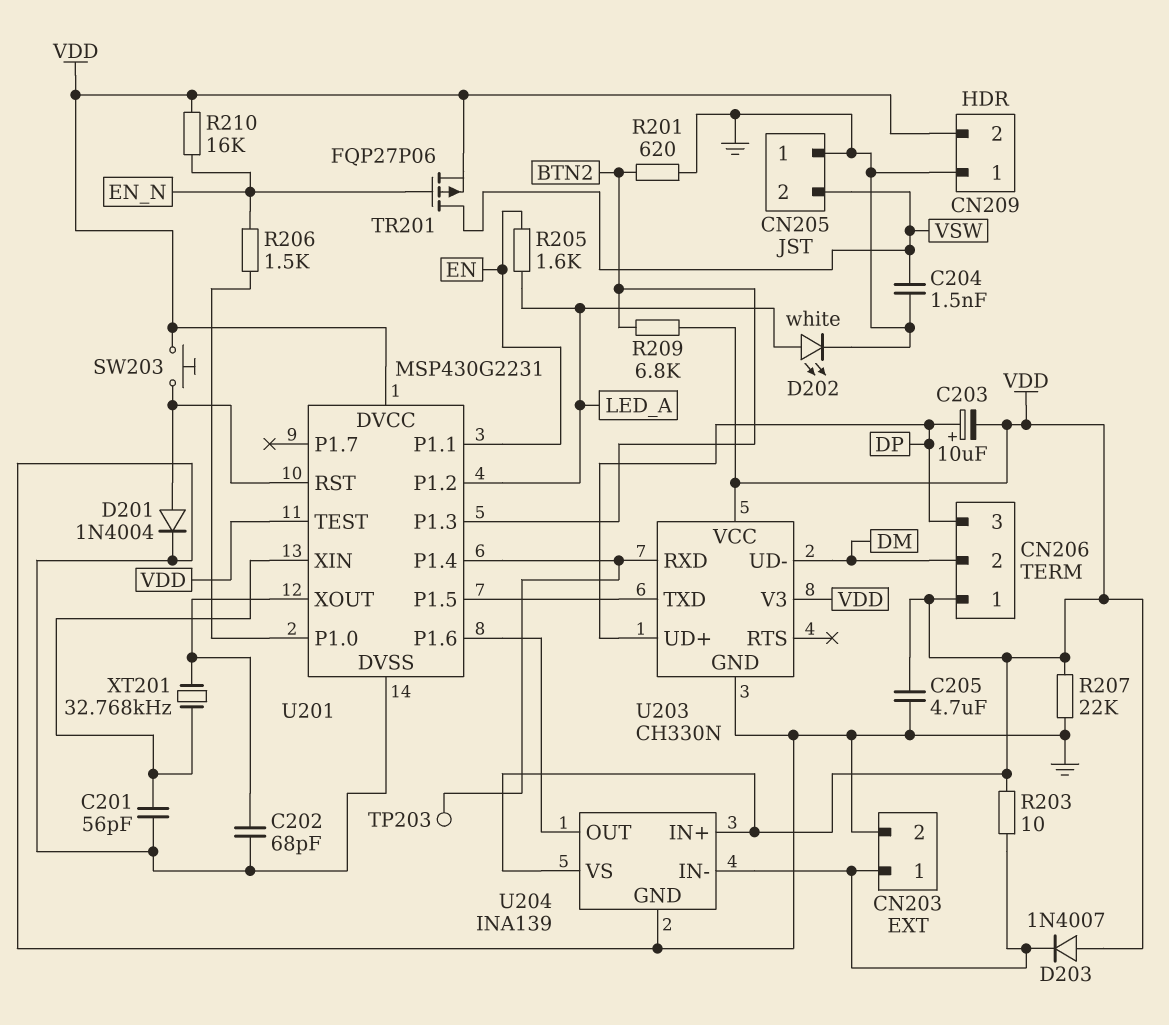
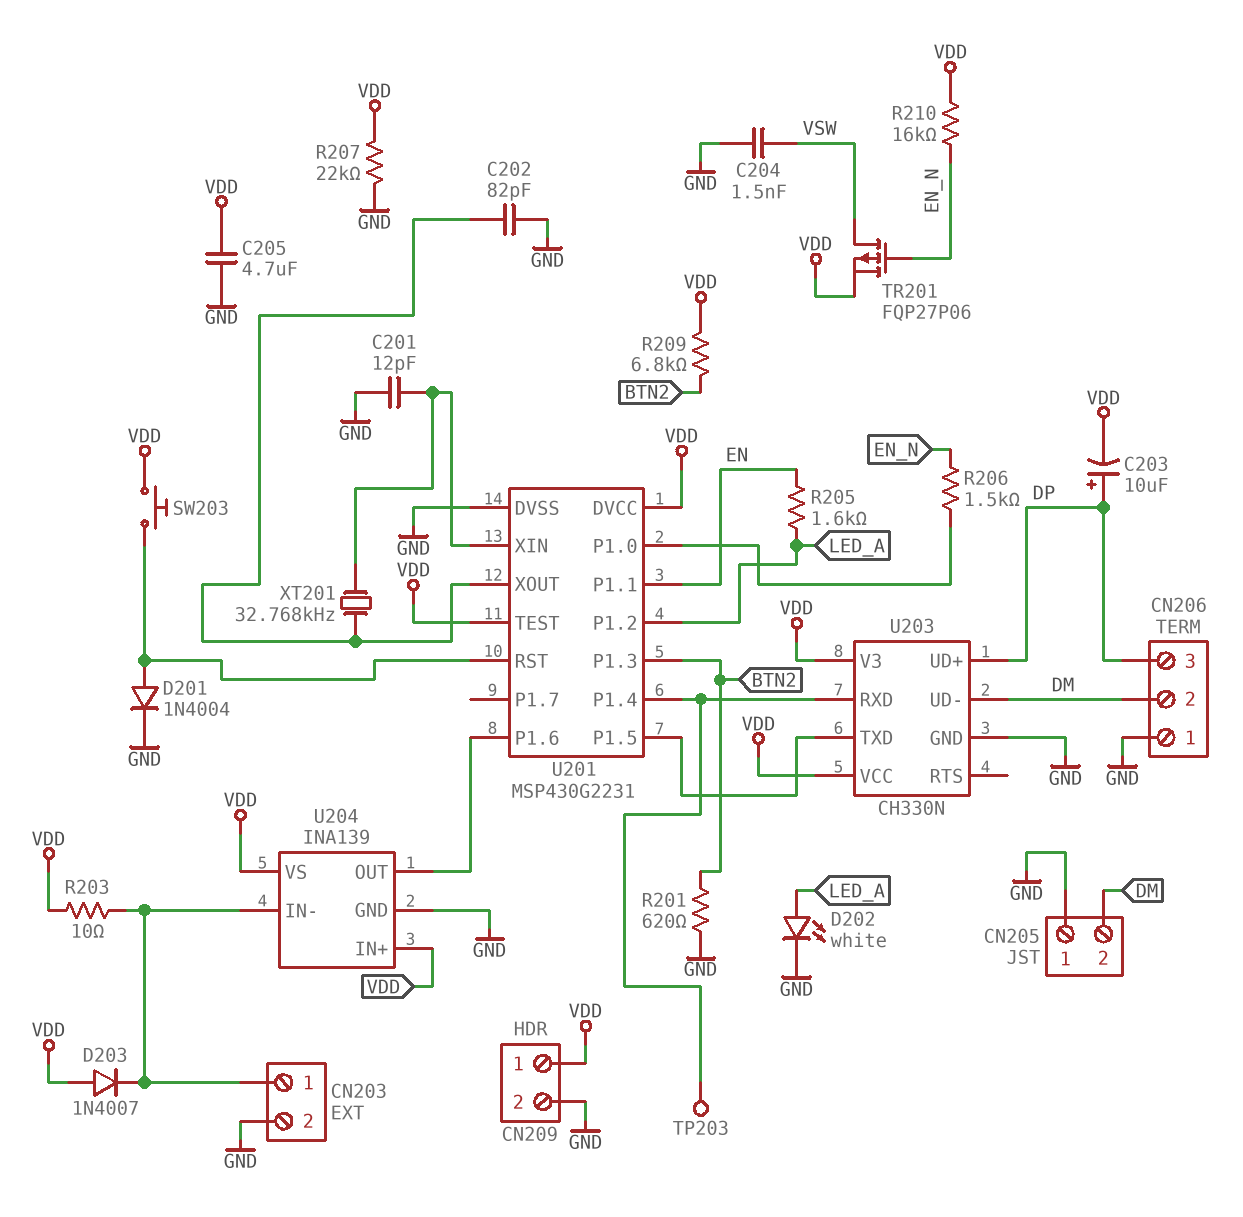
C201: 56pF (GND, U201/XIN) -> 12pF (GND, U201/XIN)
C202: 68pF (GND, U201/XOUT) -> 82pF (GND, U201/XOUT)
CN205 pin 2: VSW -> DM
CN206 pin 1: VDD -> GND
CN209 pin 1: GND -> VDD
CN209 pin 2: VDD -> GND

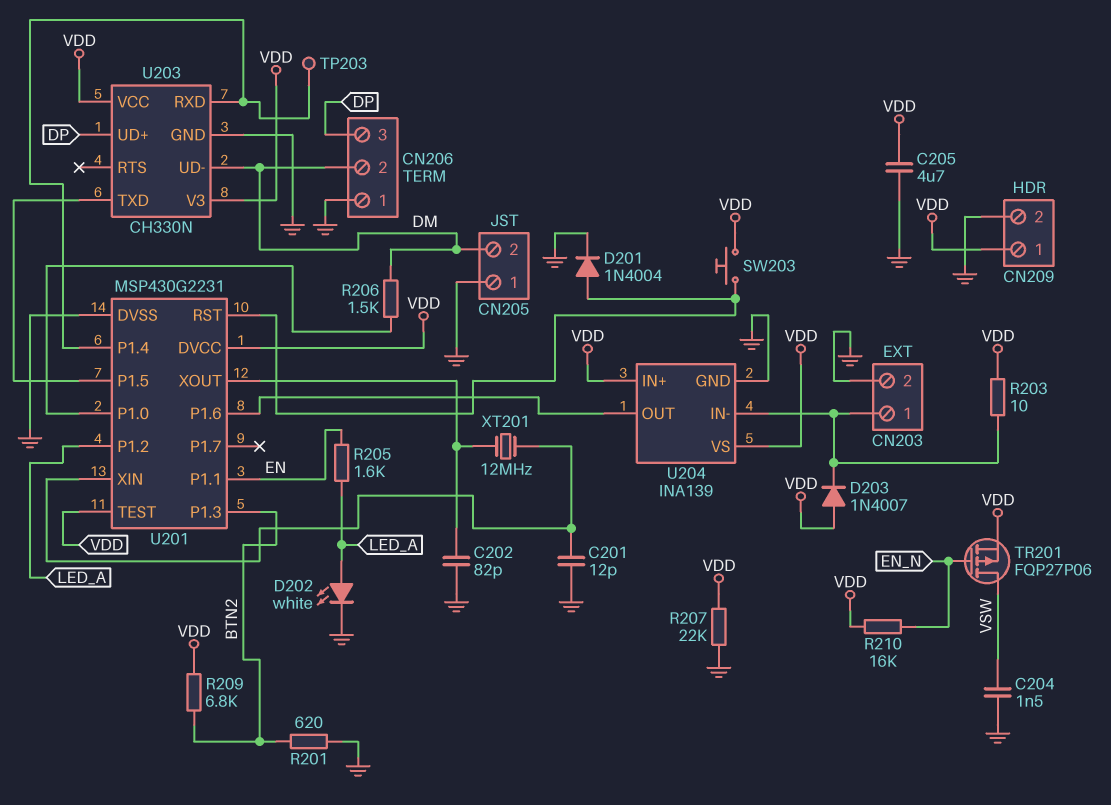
C203: 10uF (plus DP, minus VDD) -> none
R206: 1.5k (EN_N, U201/P1.0) -> 1.5k (DM, U201/P1.0)
XT201: 32.768kHz (U201/XIN, U201/XOUT) -> 12MHz (U201/XIN, U201/XOUT)

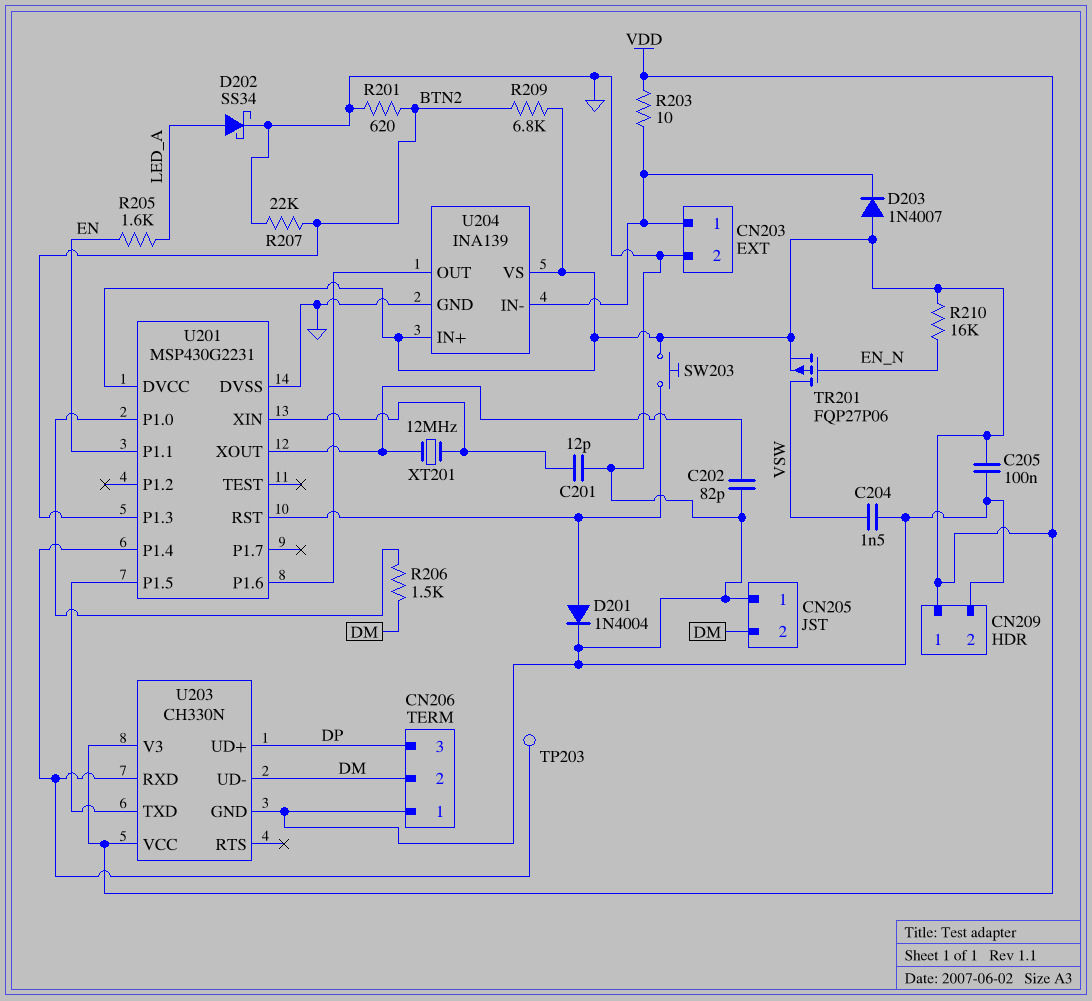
C205: 4.7uF (GND, VDD) -> 100nF (GND, VDD)
D202: LED white (A LED_A, K GND) -> schottky SS34 (A LED_A, K GND)
R207: 22k (GND, VDD) -> 22k (BTN2, GND)
U201 pin P1.2: LED_A -> none
U201 pin TEST: VDD -> none

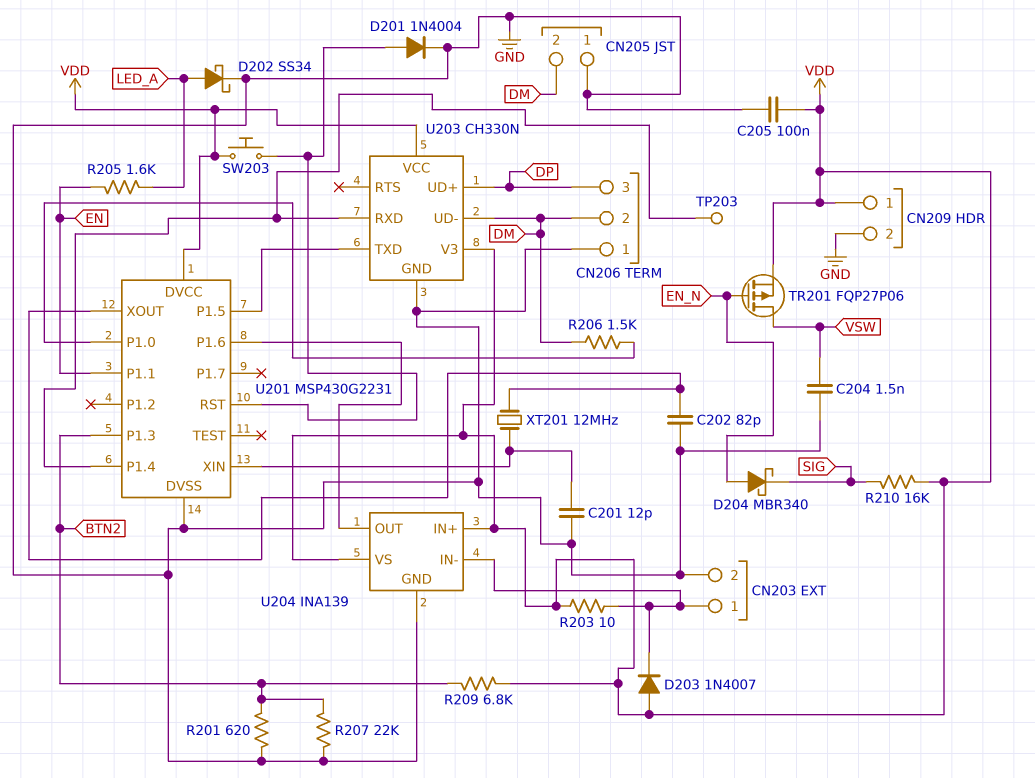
D204: none -> schottky MBR340 (A EN_N, K SIG)
R210: 16k (EN_N, VDD) -> 16k (SIG, VDD)

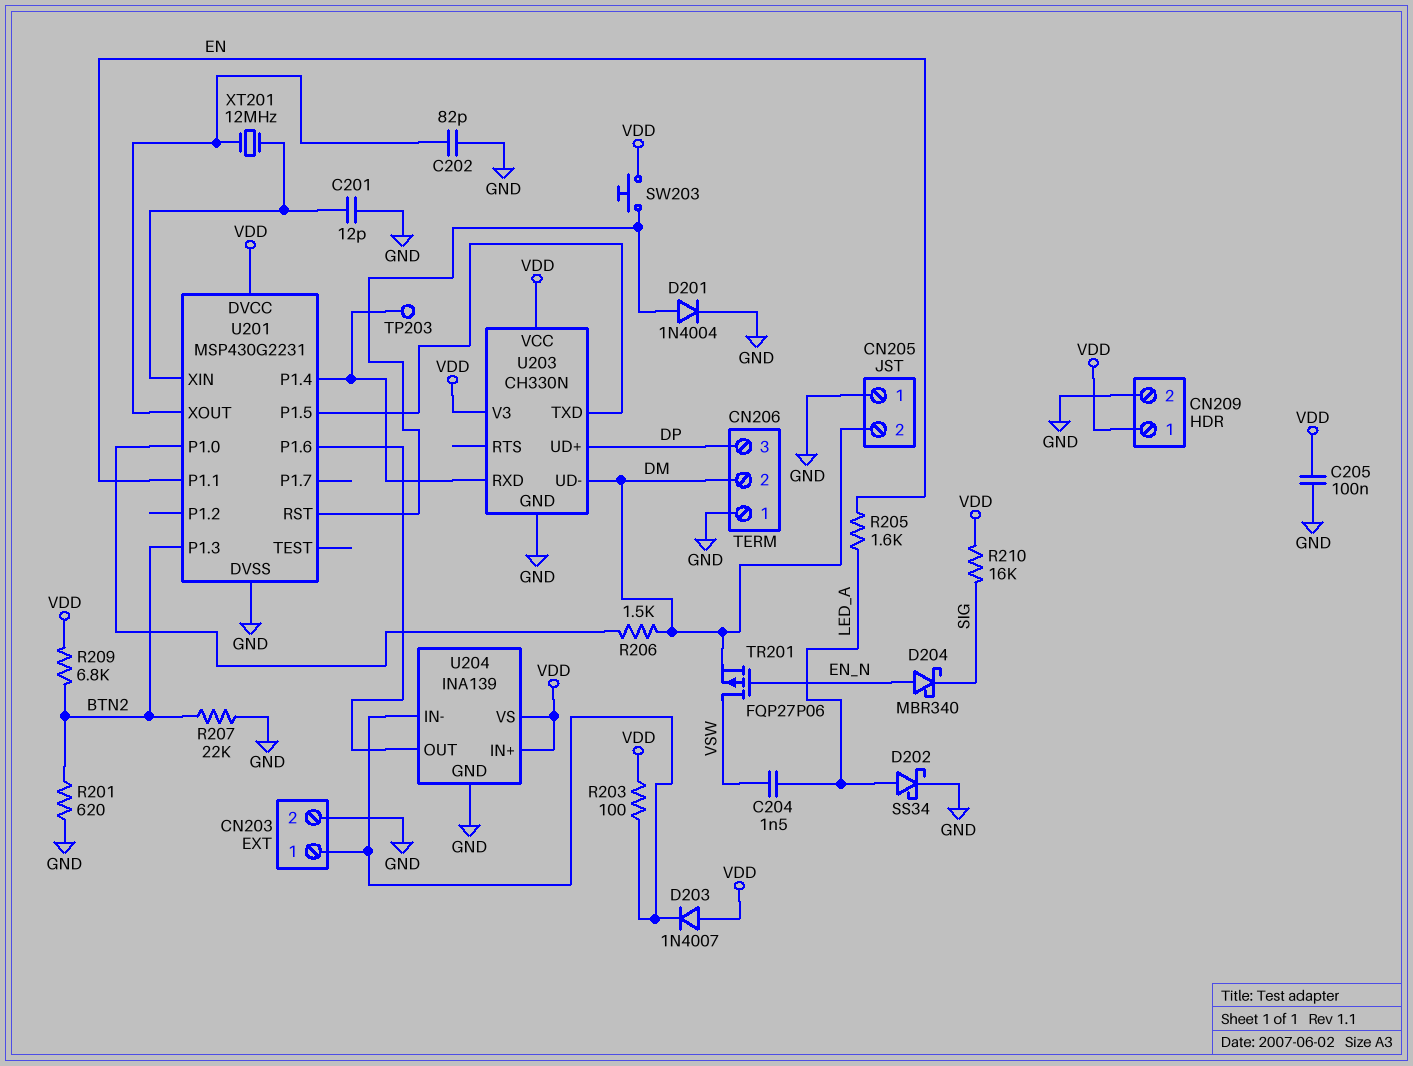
C204: 1.5nF (GND, VSW) -> 1.5nF (LED_A, VSW)
R203: 10 (CN203/1, VDD) -> 100 (CN203/1, VDD)
TR201: PMOS FQP27P06 (G EN_N, D VSW, S VDD) -> PMOS FQP27P06 (G EN_N, D VSW, S DM)

